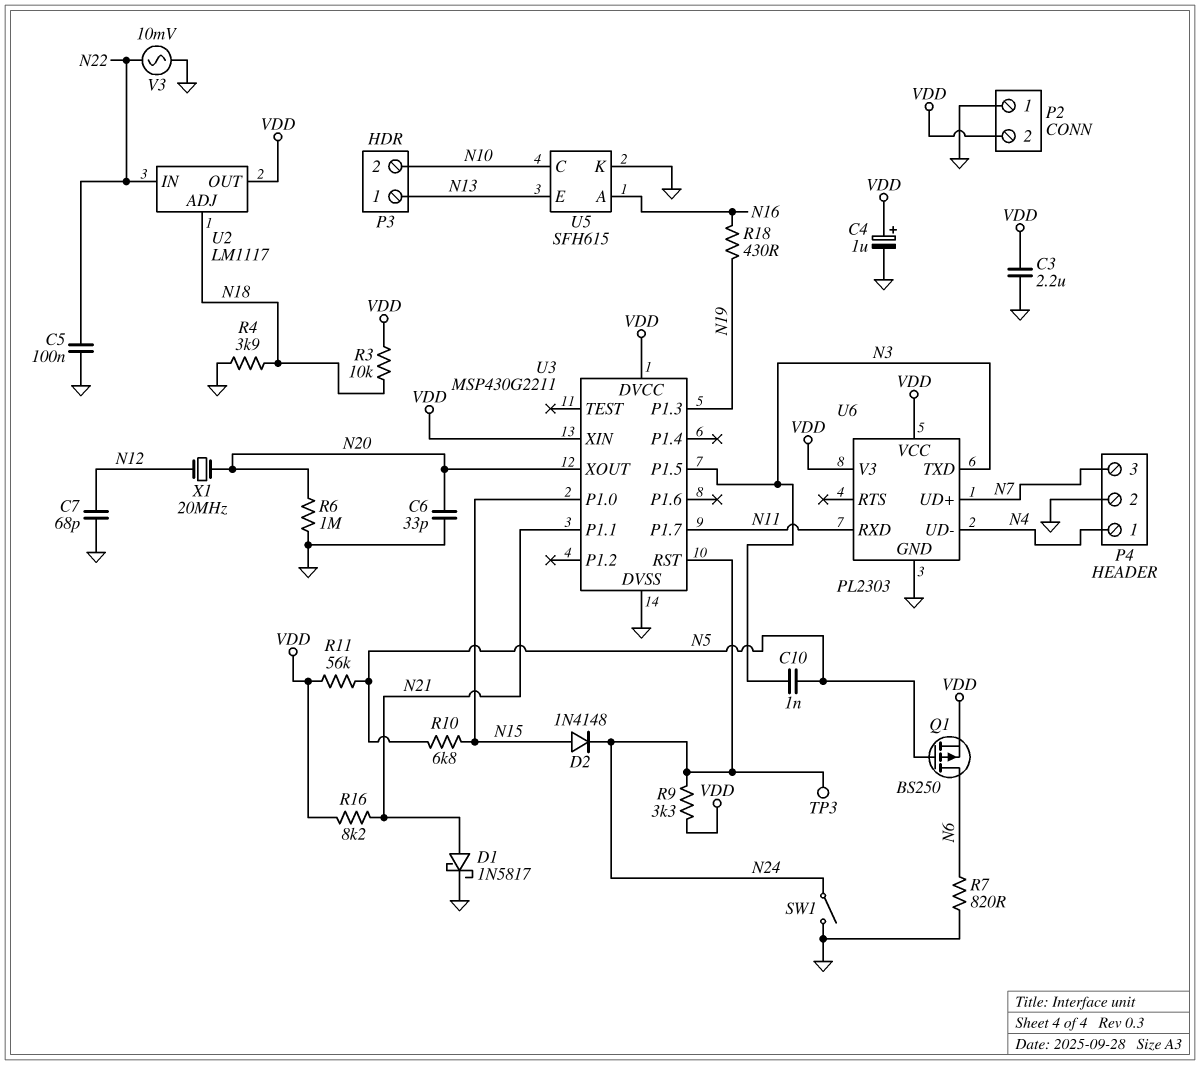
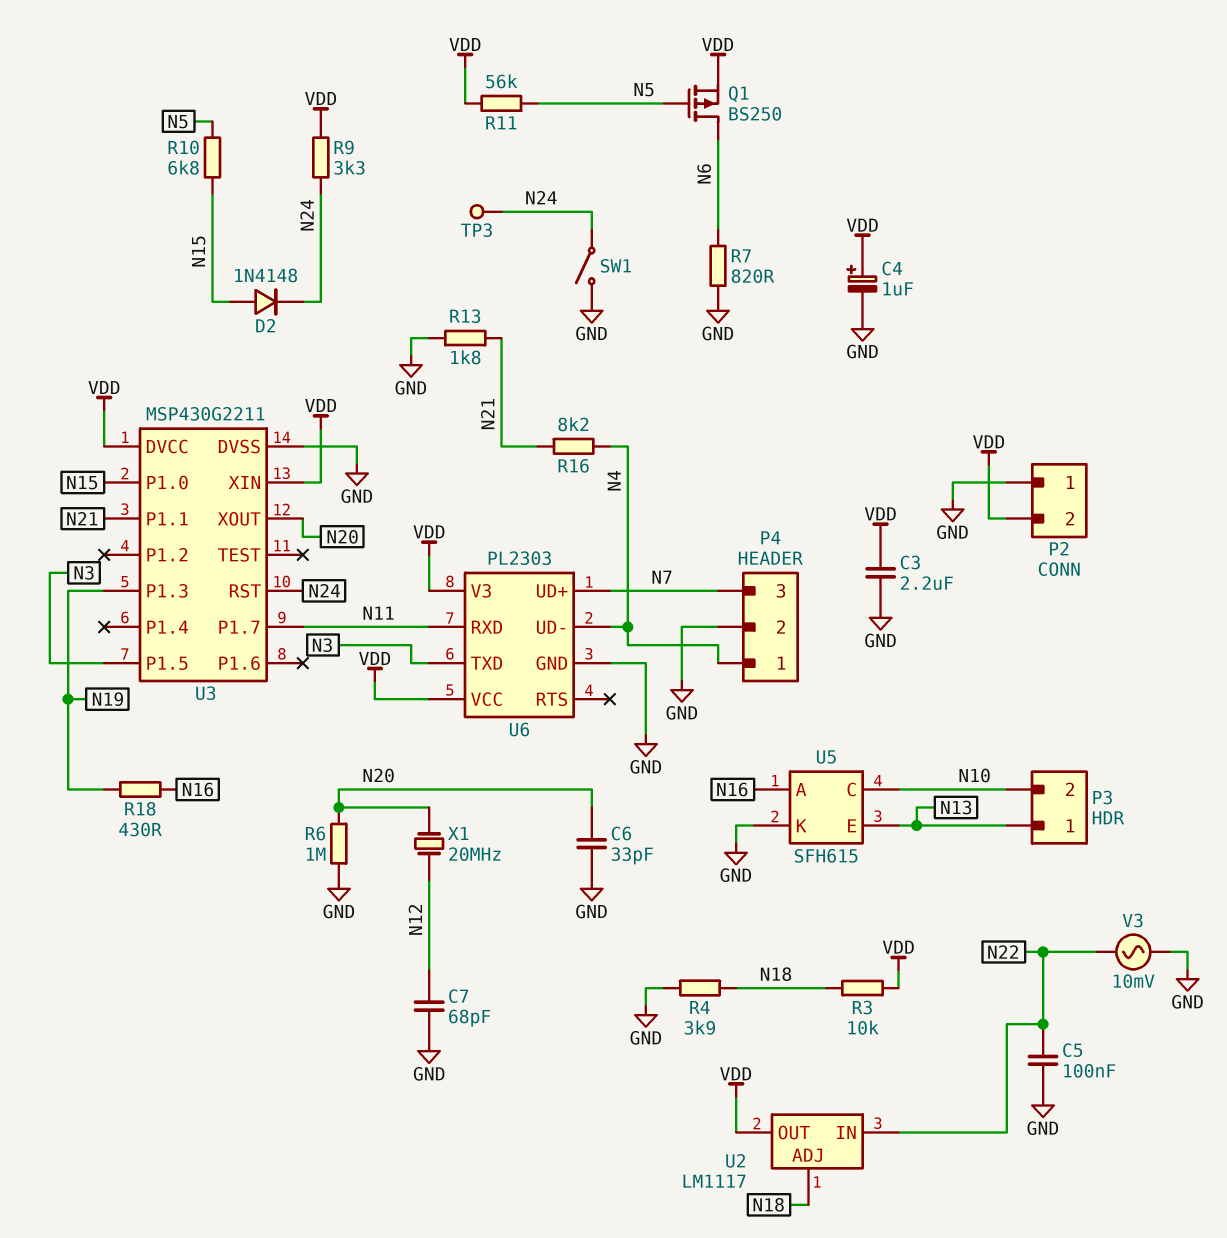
C10: 1nF (N3, N5) -> none
D1: schottky 1N5817 (A N21, K GND) -> none
R13: none -> 1.8k (GND, N21)
R16: 8.2k (N21, VDD) -> 8.2k (N4, N21)

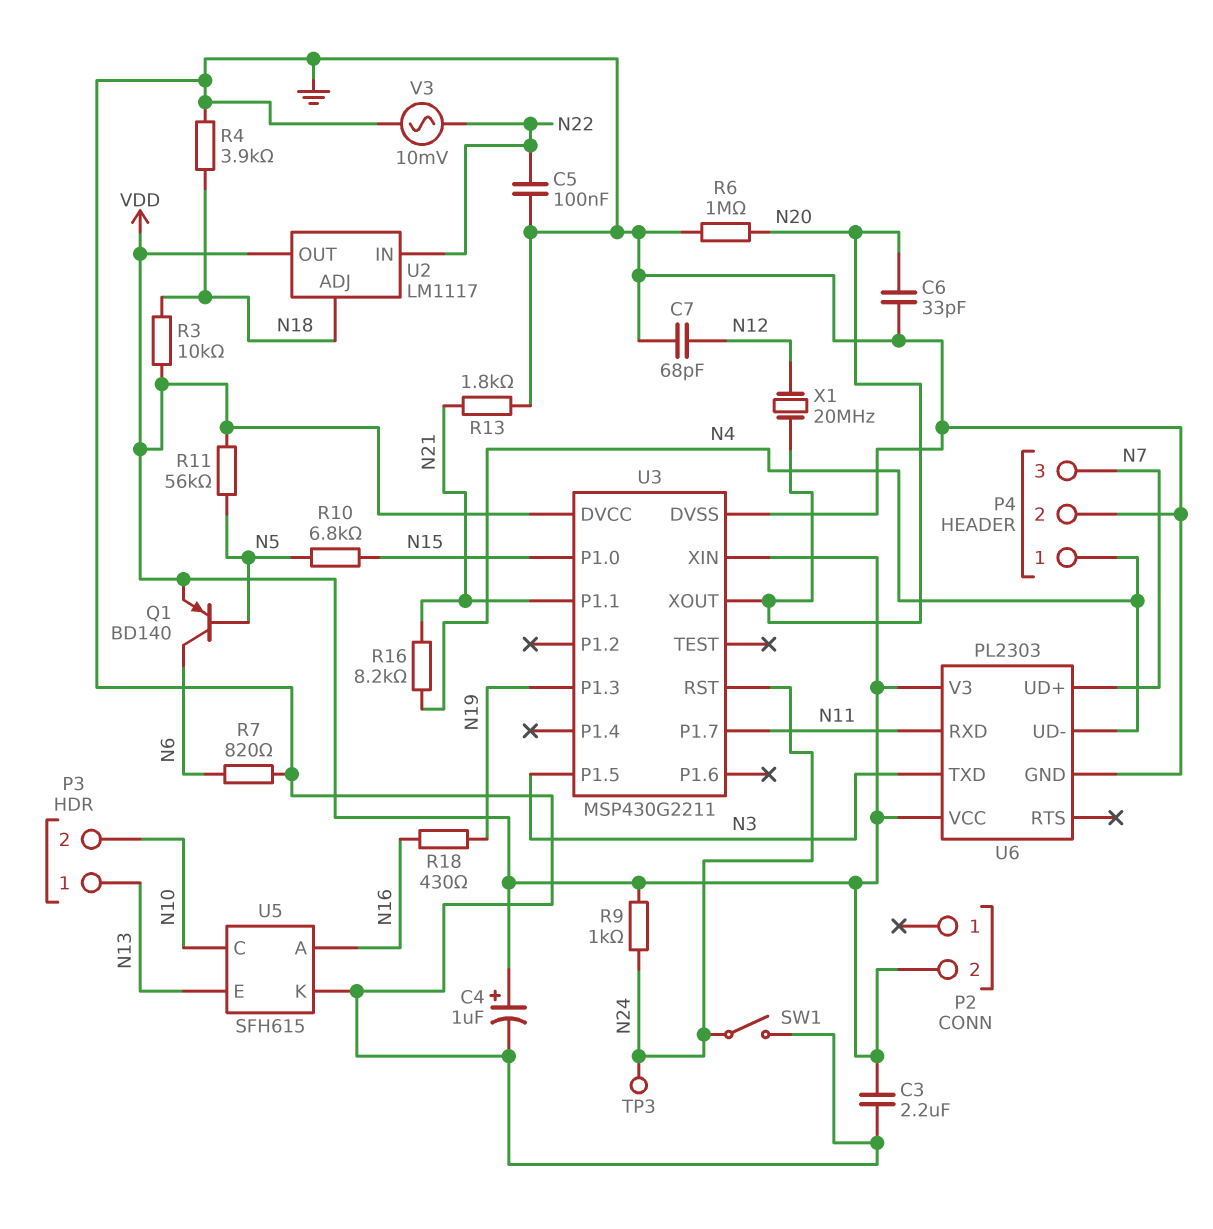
D2: diode 1N4148 (A N15, K N24) -> none
P2 pin 1: GND -> none
Q1: PMOS BS250 (G N5, D N6, S VDD) -> PNP BD140 (B N5, C N6, E VDD)
R9: 3.3k (N24, VDD) -> 1k (N24, VDD)

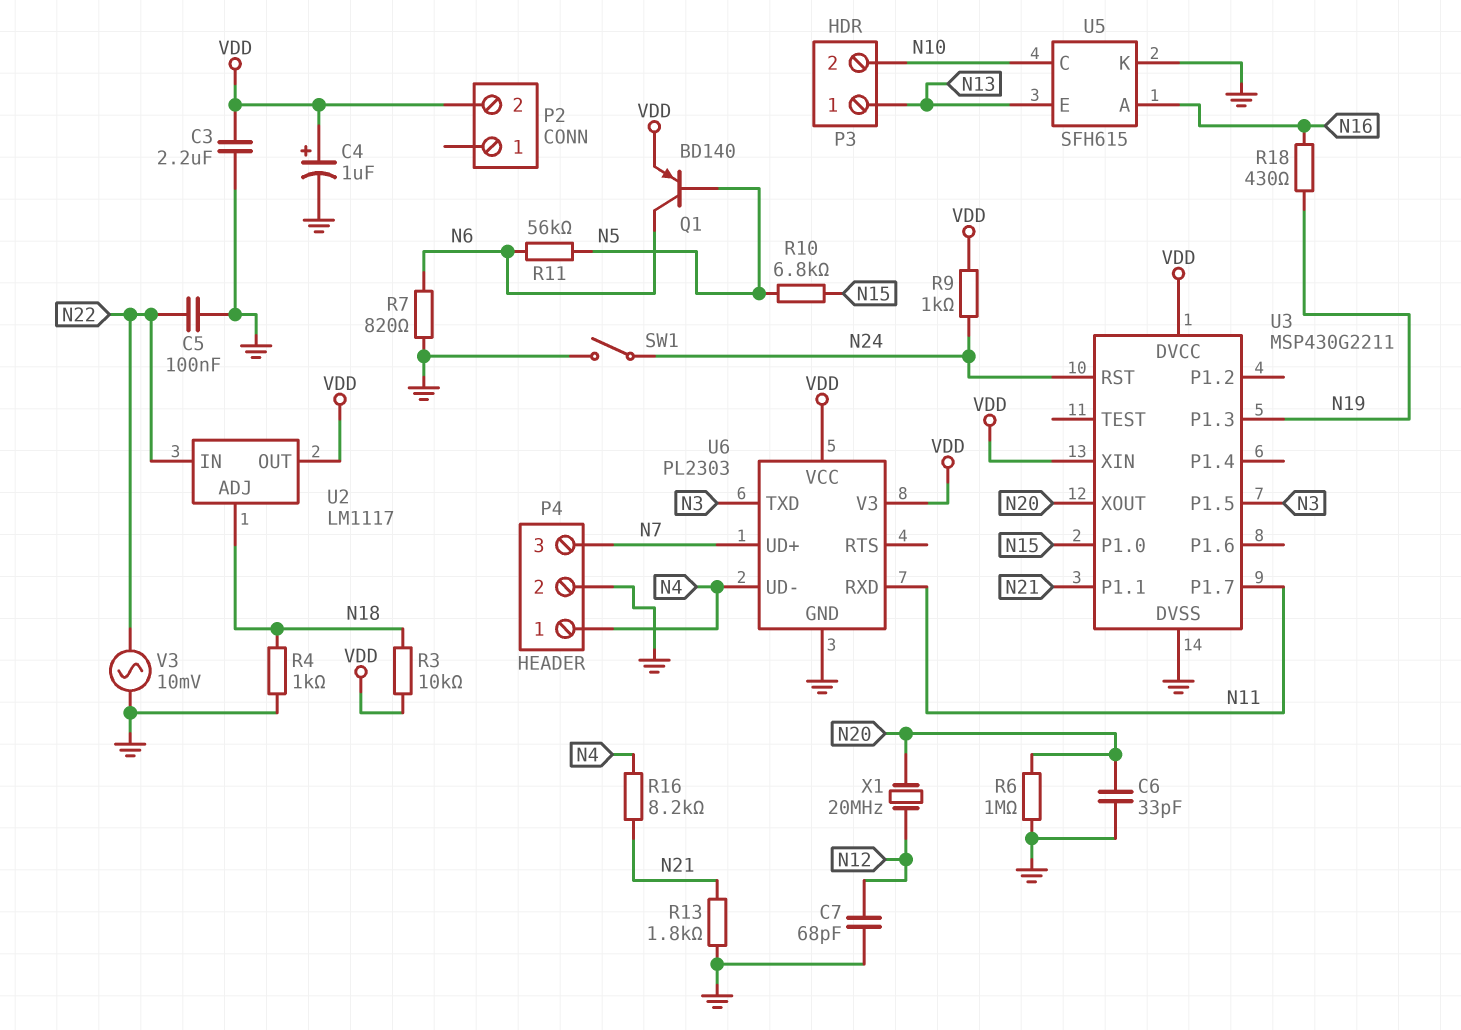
R4: 3.9k (GND, N18) -> 1k (GND, N18)
R11: 56k (N5, VDD) -> 56k (N5, N6)
TP3: test point (N24) -> none

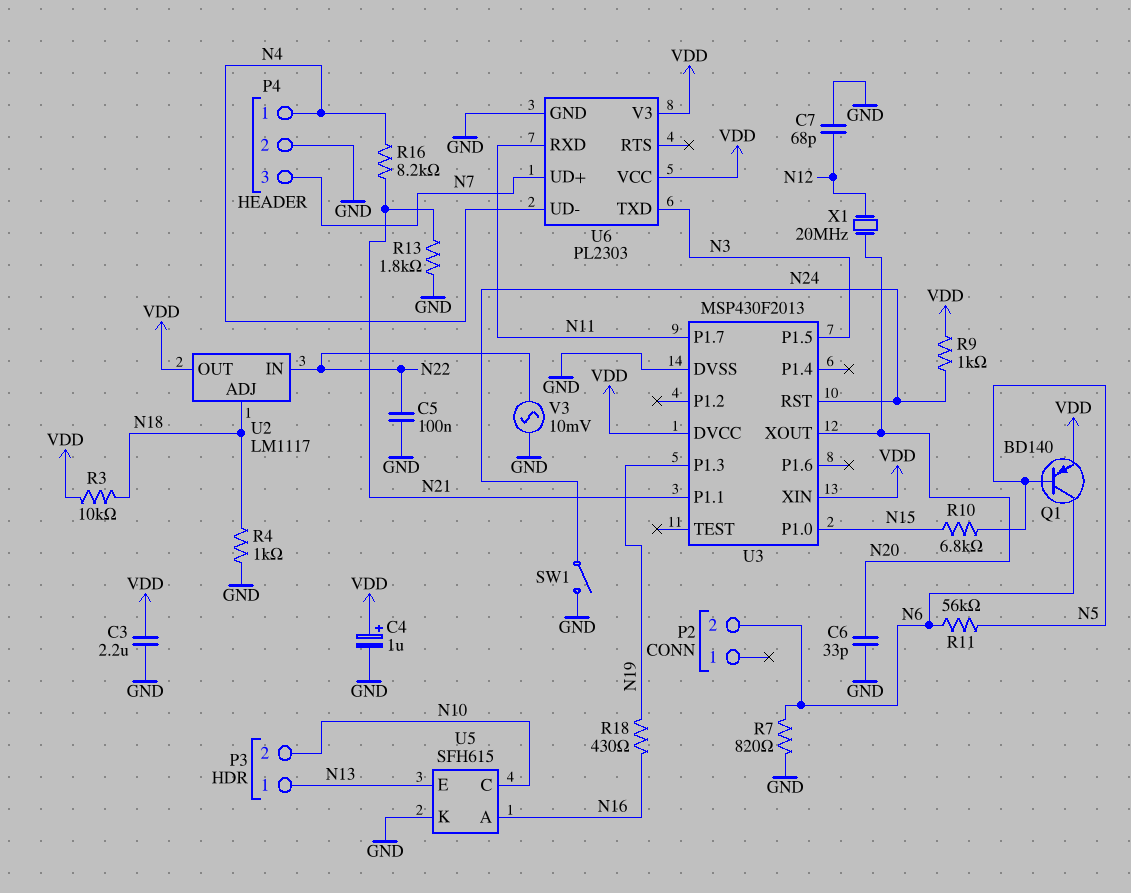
P2 pin 2: VDD -> N6
R6: 1M (GND, N20) -> none
U3: MSP430G2211 -> MSP430F2013

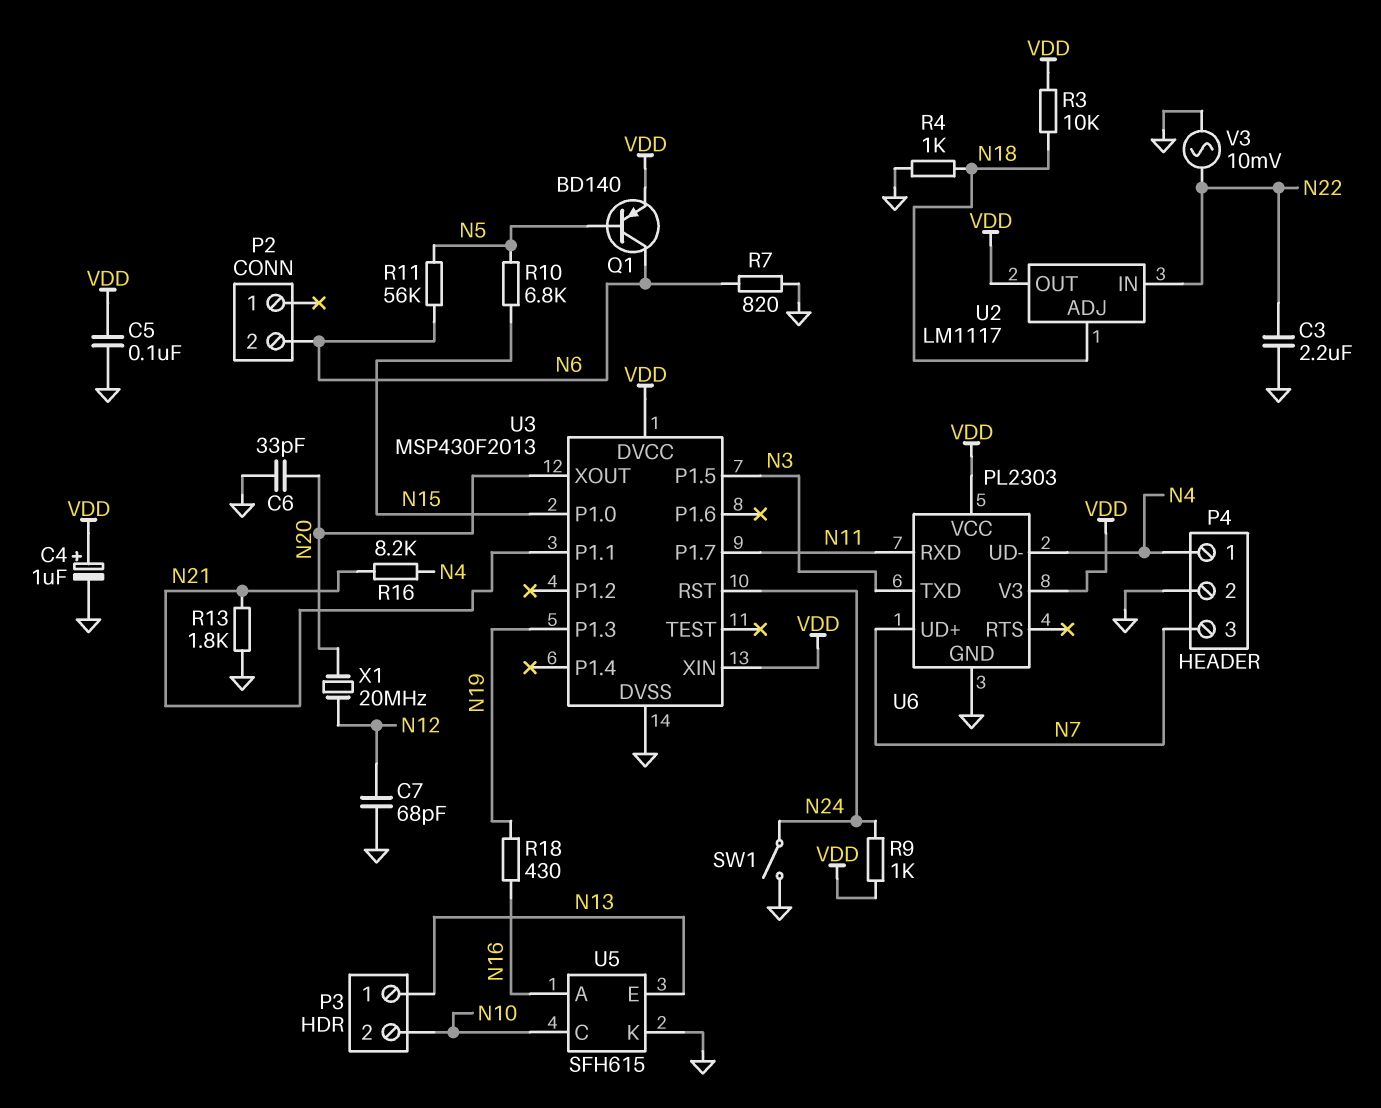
C3: 2.2uF (GND, VDD) -> 2.2uF (GND, N22)
C5: 100nF (GND, N22) -> 100nF (GND, VDD)

